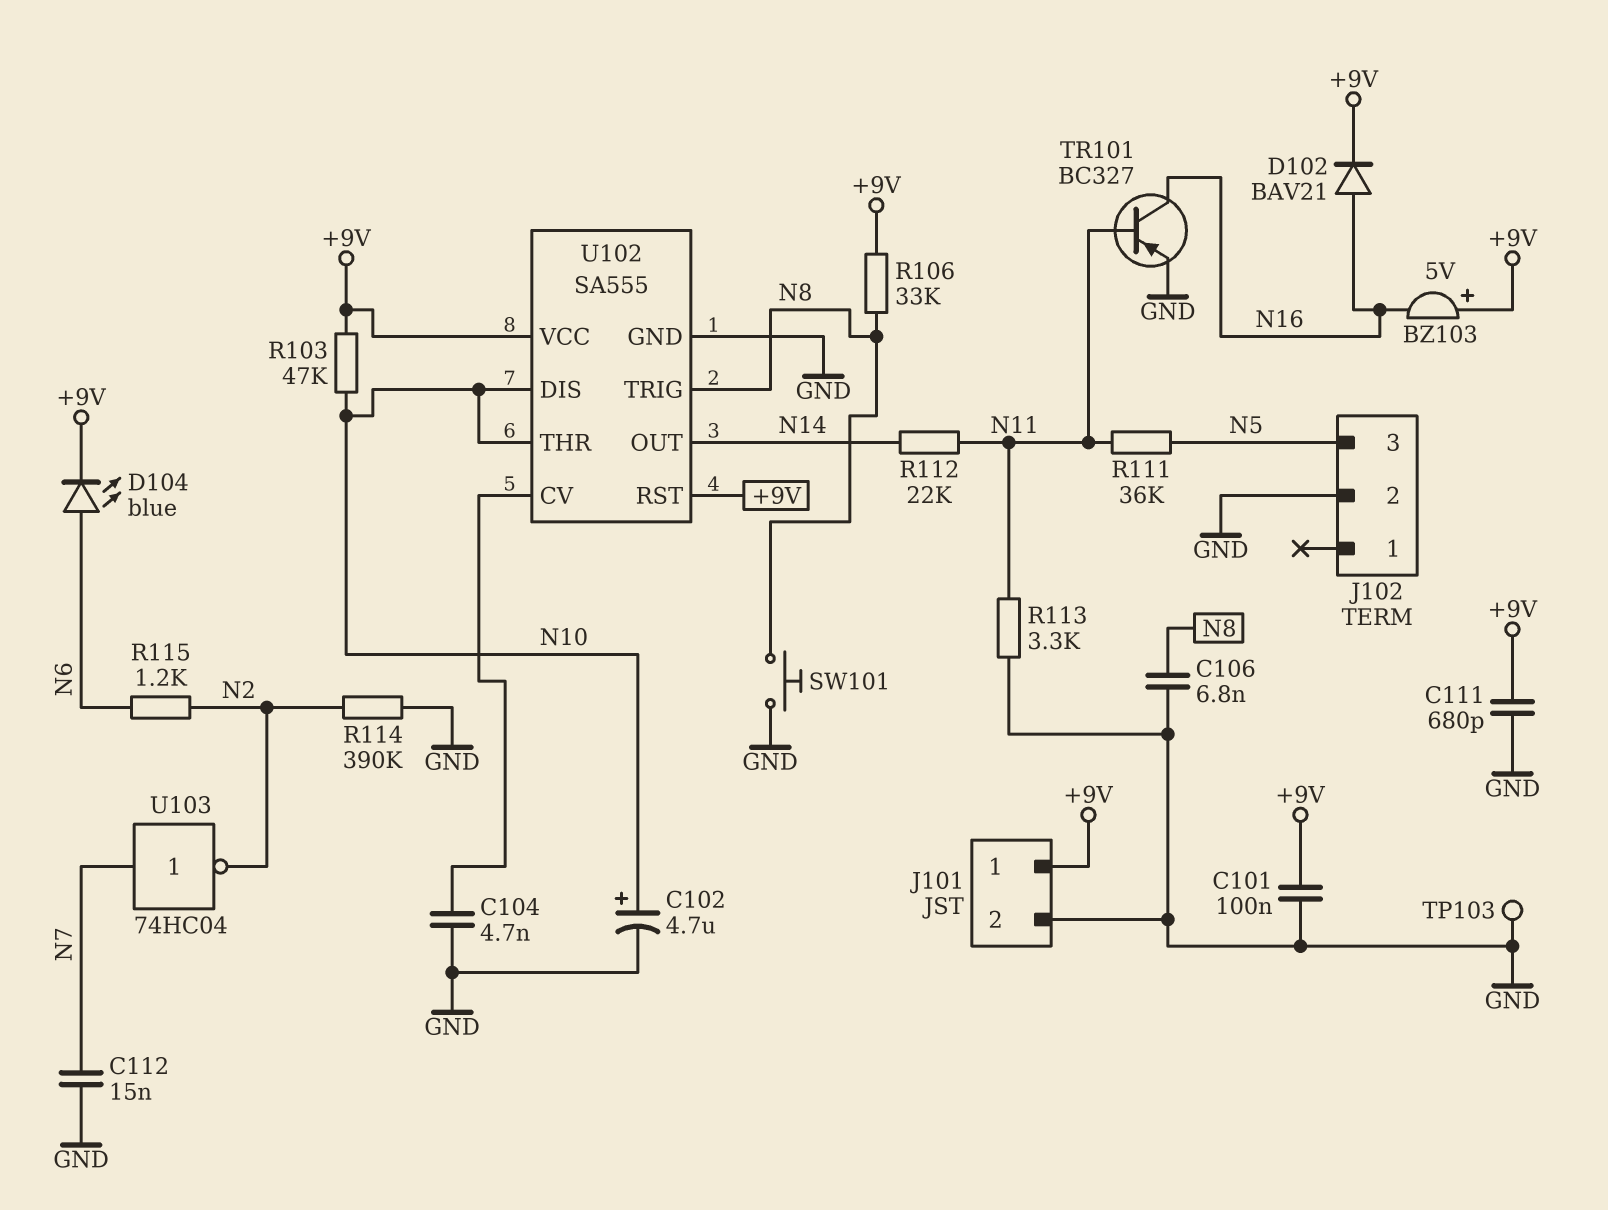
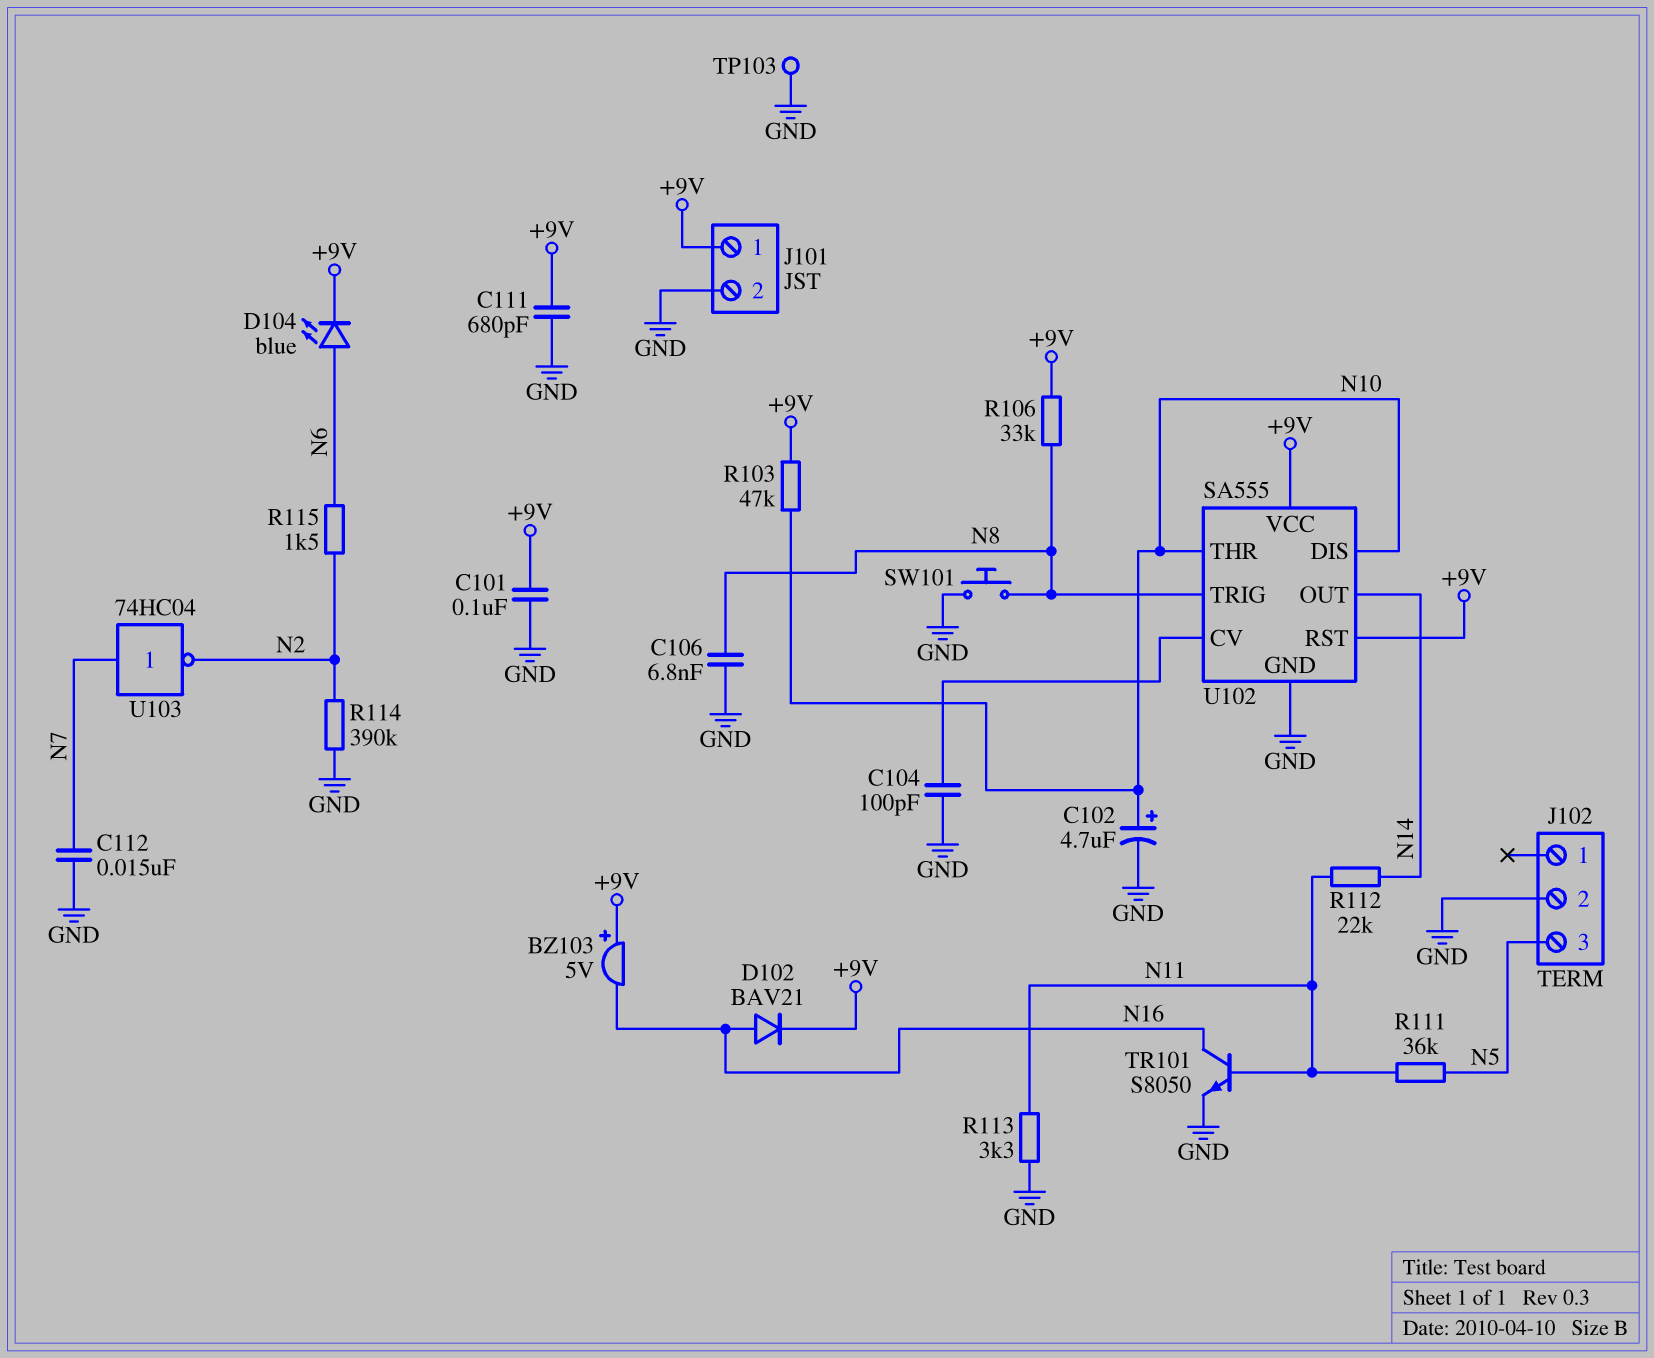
C104: 4.7nF (GND, U102/CV) -> 100pF (GND, U102/CV)
R115: 1.2k (N2, N6) -> 1.5k (N2, N6)
TR101: PNP BC327 (B N11, C N16, E GND) -> NPN S8050 (B N11, C N16, E GND)

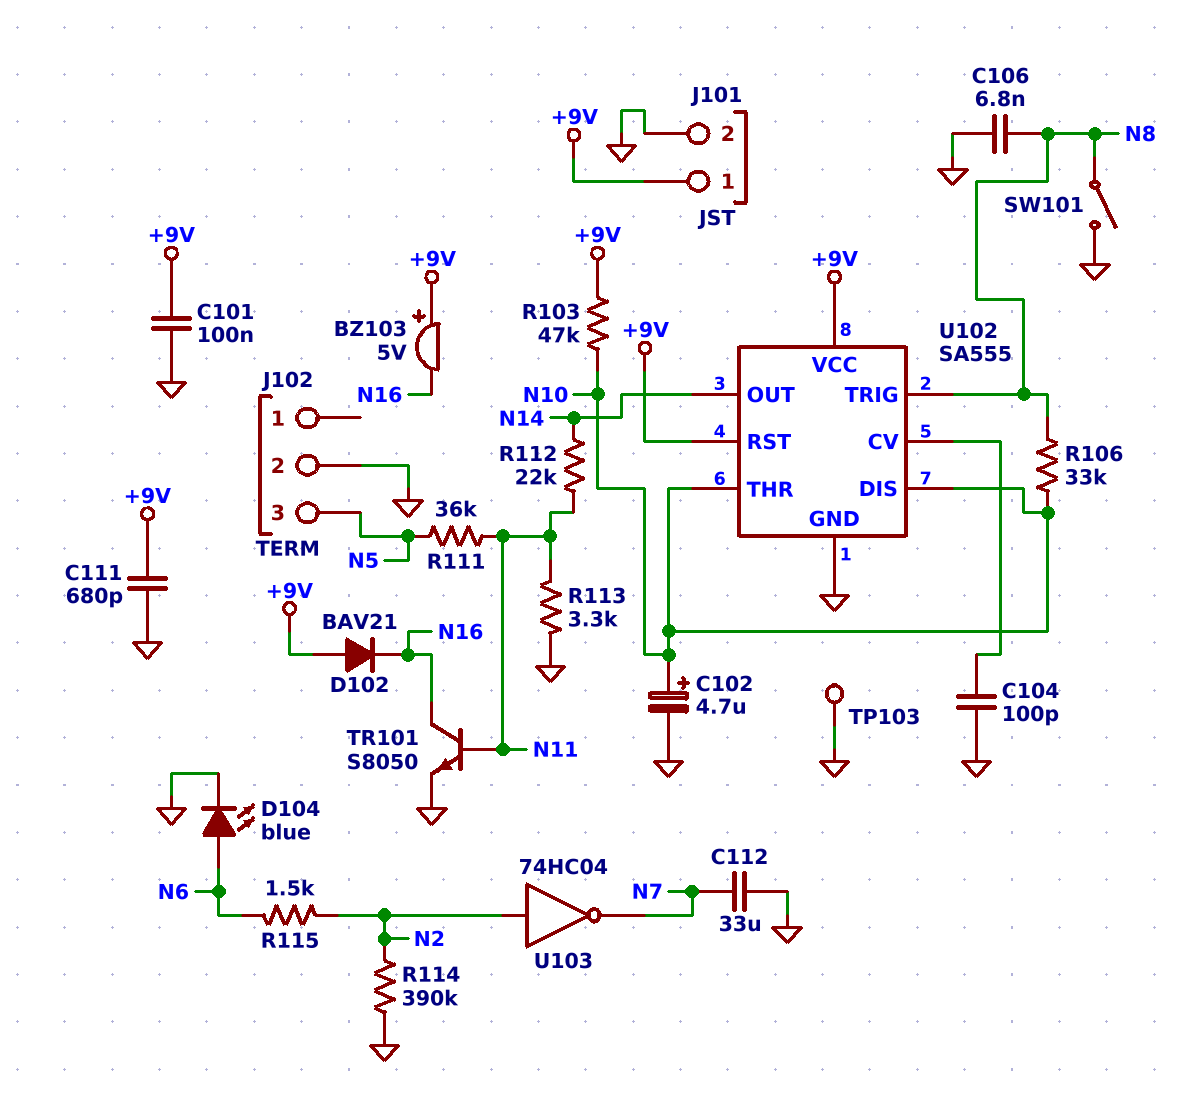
C112: 15nF (GND, N7) -> 33uF (GND, N7)
D102: diode BAV21 (A N16, K +9V) -> diode BAV21 (A +9V, K N16)
D104: LED blue (A N6, K +9V) -> LED blue (A N6, K GND)
R106: 33k (+9V, N8) -> 33k (N8, N10)
SW101: button (GND, N8) -> switch (GND, N8)
U103: NOT 74HC04 (in N7, out N2) -> NOT 74HC04 (in N2, out N7)

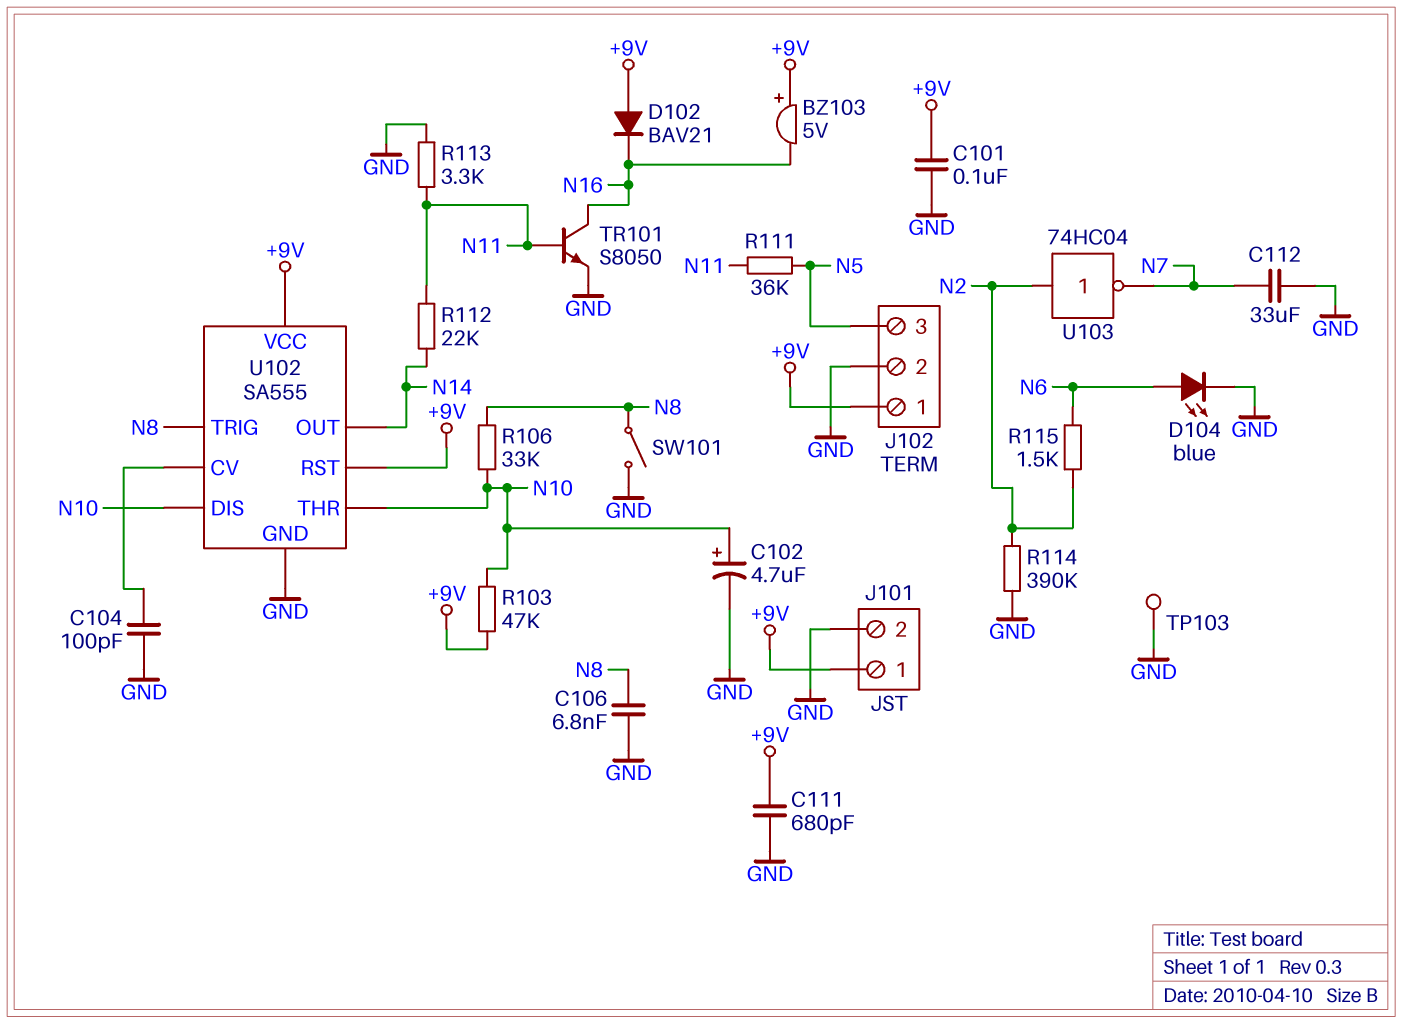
J102 pin 1: none -> +9V

